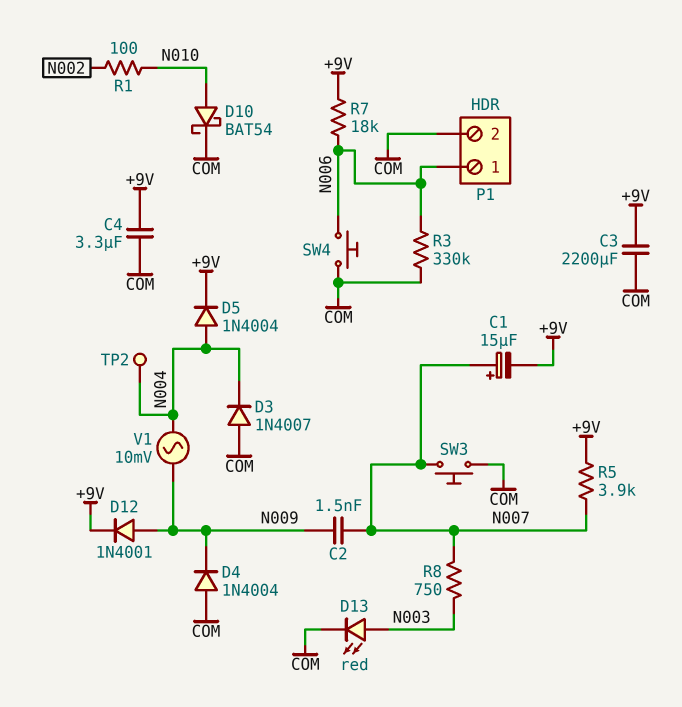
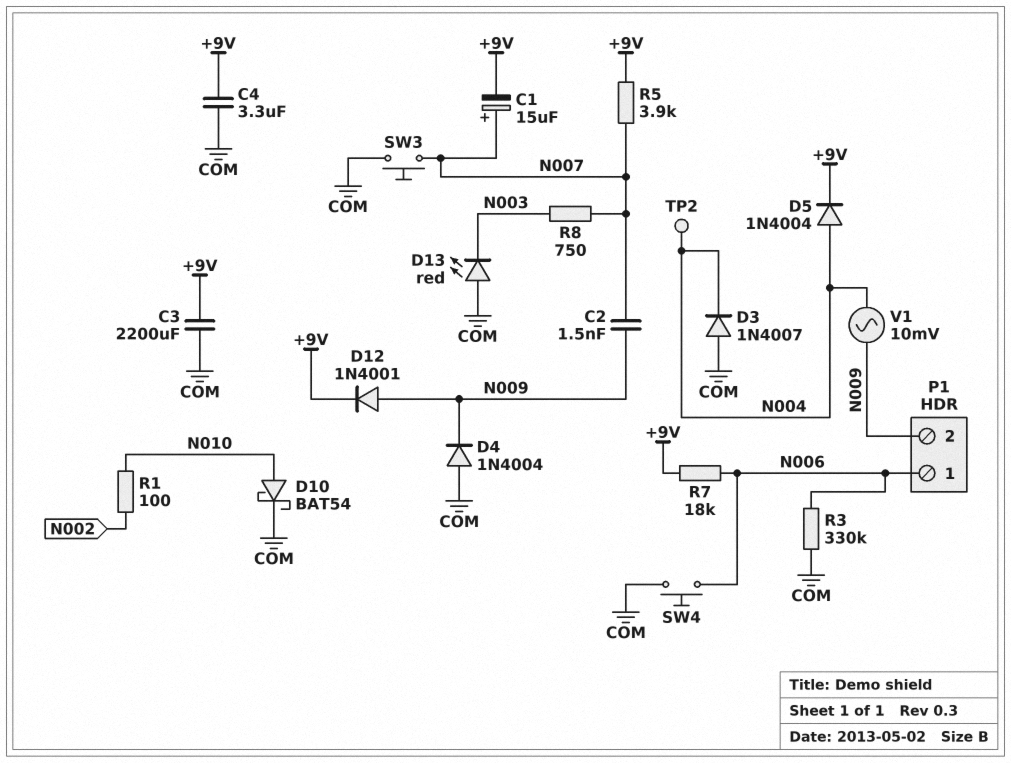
D13: LED red (A N003, K COM) -> LED red (A COM, K N003)
P1 pin 2: COM -> N009

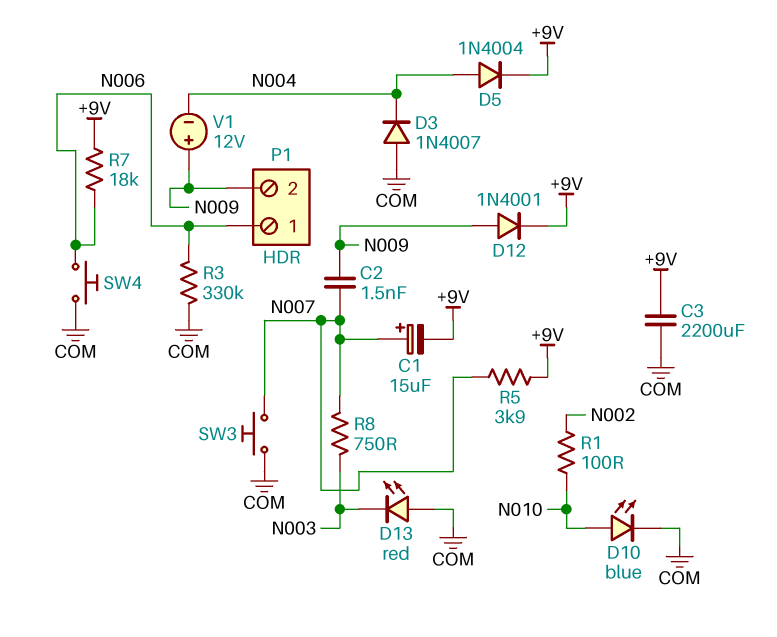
C4: 3.3uF (+9V, COM) -> none
D4: diode 1N4004 (A COM, K N009) -> none
D10: schottky BAT54 (A N010, K COM) -> LED blue (A N010, K COM)
TP2: test point (N004) -> none
V1: AC 10mV (N004, N009) -> 12V (plus N009, minus N004)

